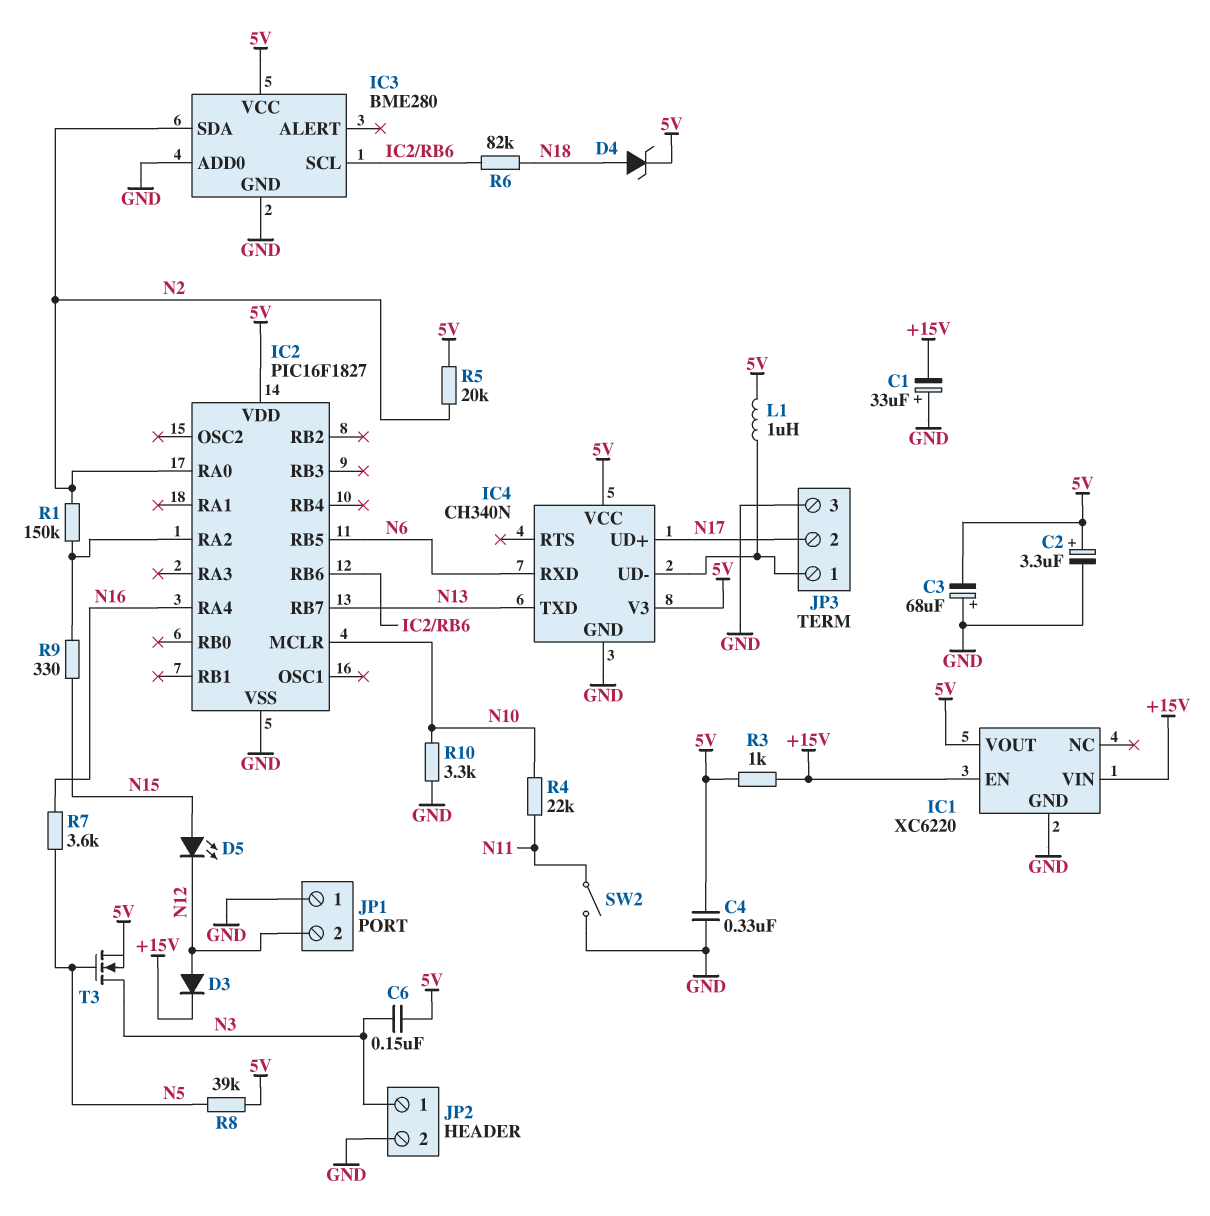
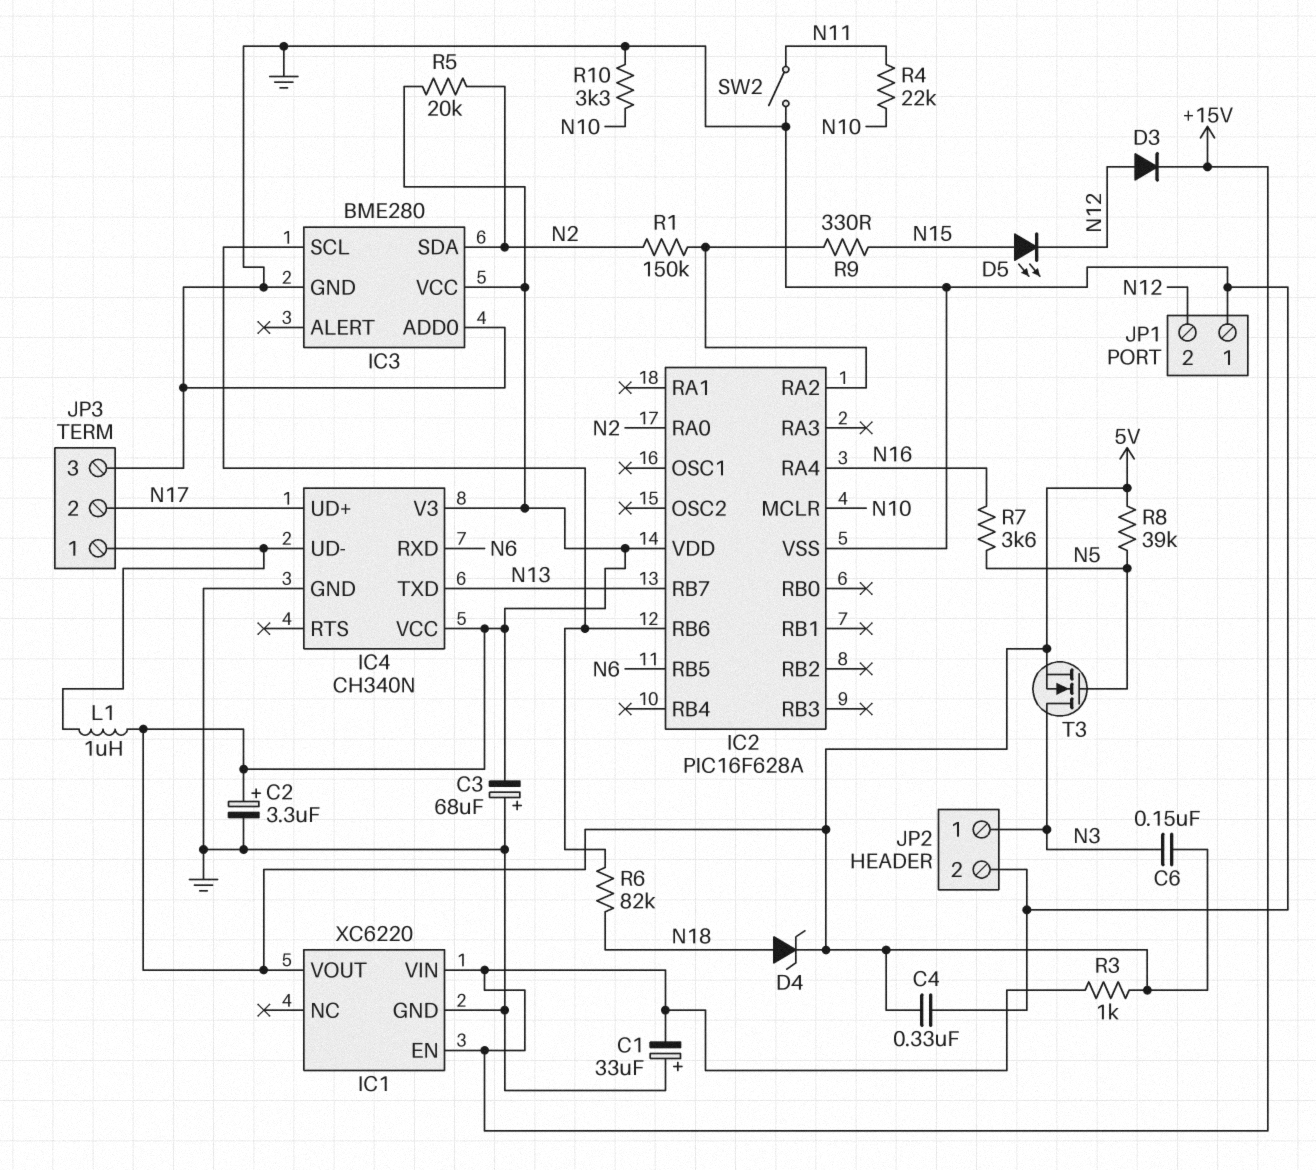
IC2: PIC16F1827 -> PIC16F628A

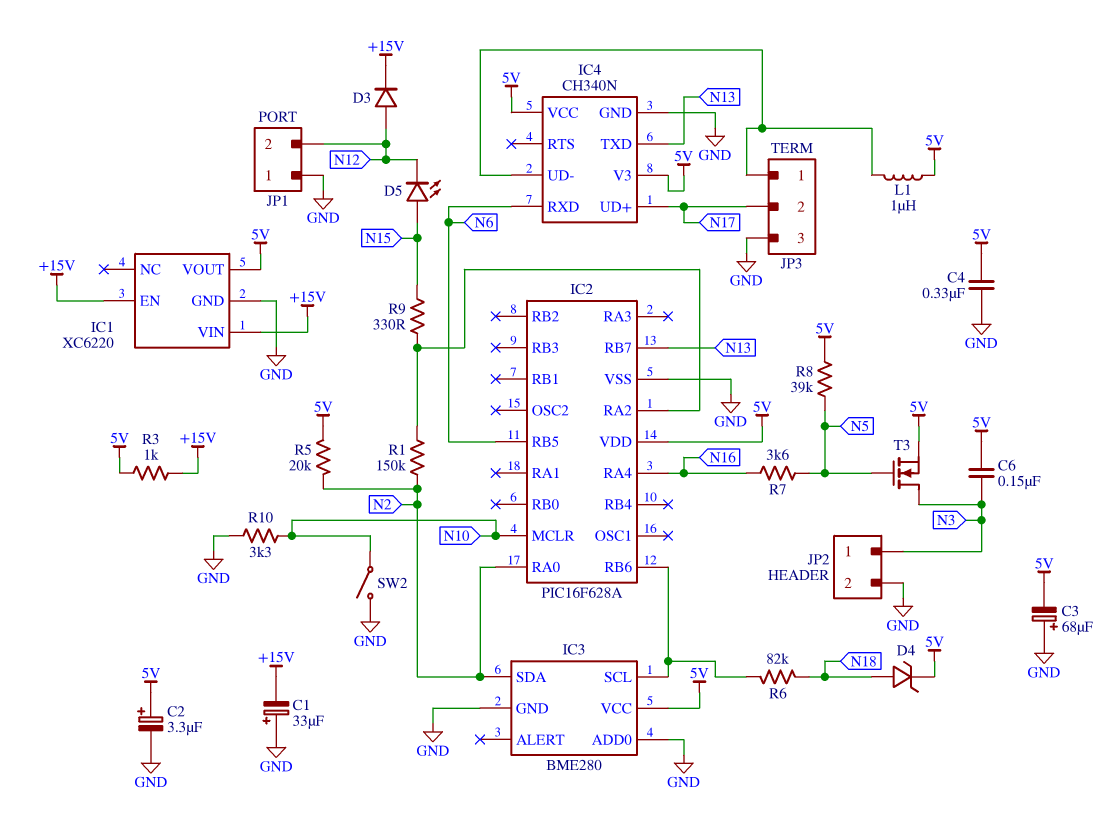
R4: 22k (N10, N11) -> none
SW2: switch (GND, N11) -> switch (GND, N10)

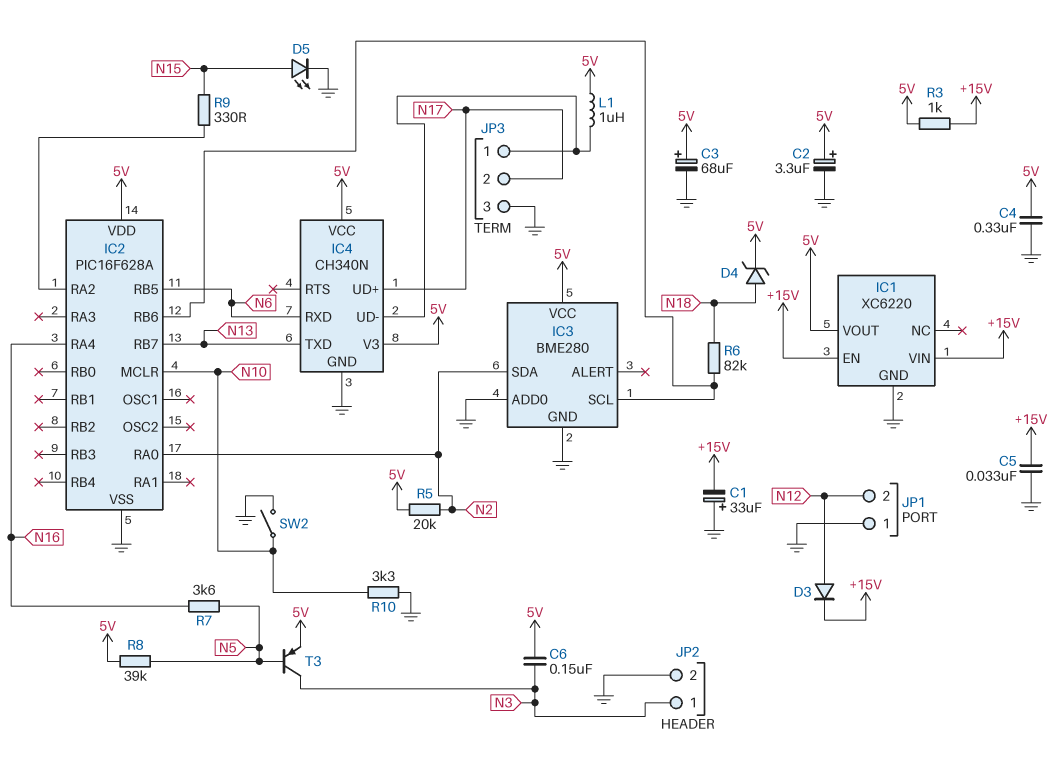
C3: 68uF (plus GND, minus 5V) -> 68uF (plus 5V, minus GND)
C5: none -> 33nF (+15V, GND)
D5: LED (A N15, K N12) -> LED (A N15, K GND)
R1: 150k (IC2/RA2, N2) -> none
T3: NMOS (G N5, D N3, S 5V) -> PNP (B N5, C N3, E 5V)

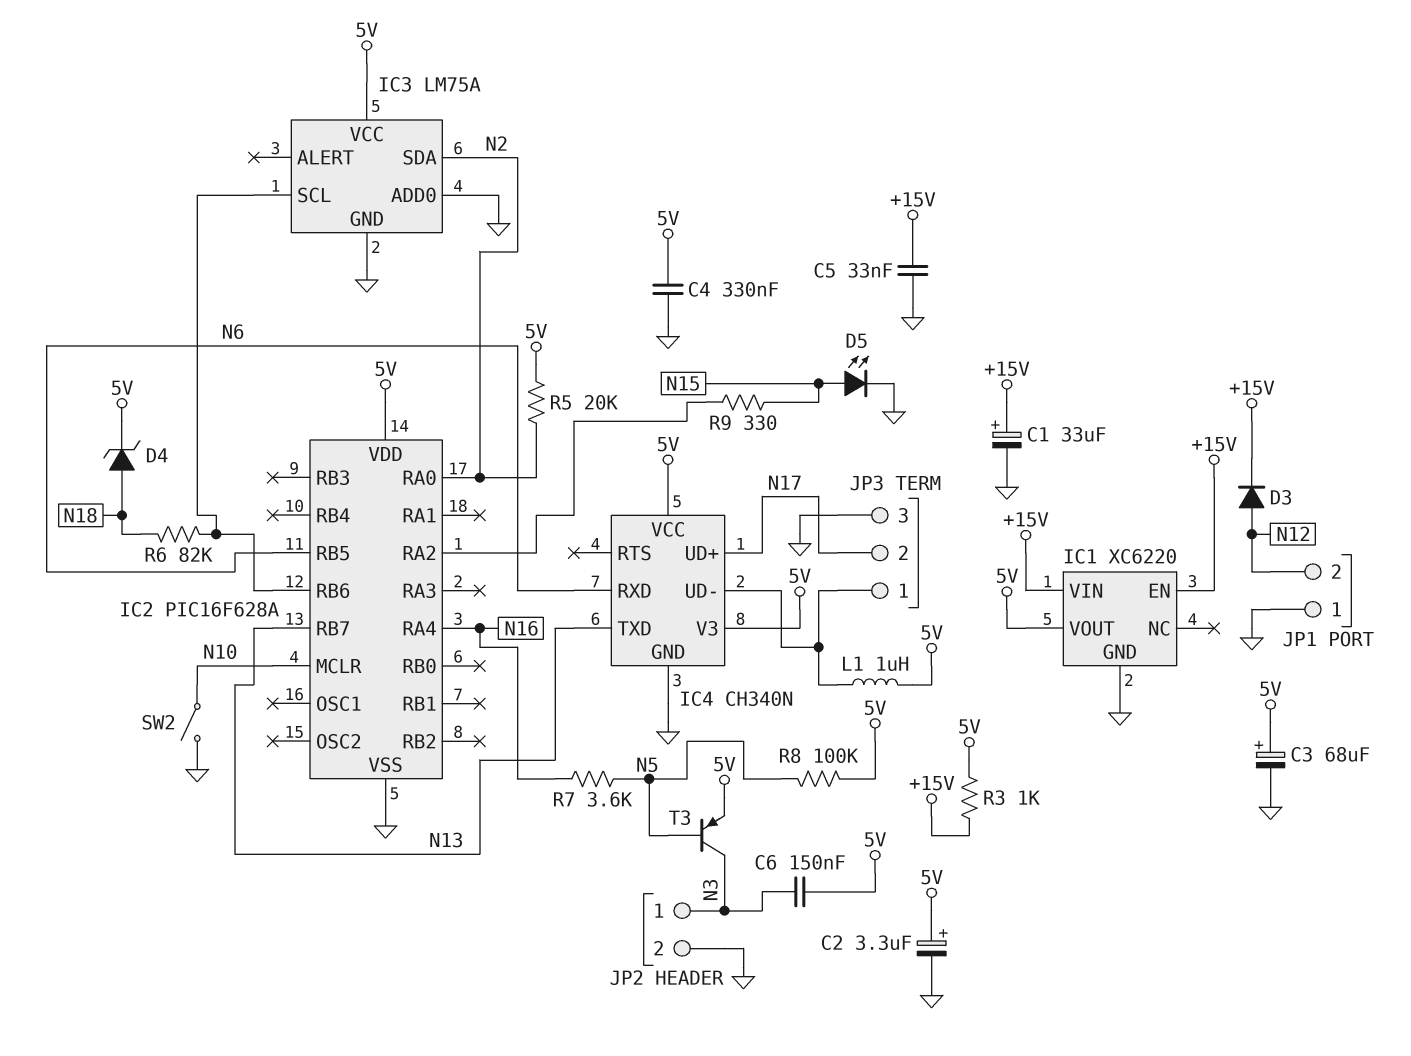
C1: 33uF (plus GND, minus +15V) -> 33uF (plus +15V, minus GND)
IC3: BME280 -> LM75A
R8: 39k (5V, N5) -> 100k (5V, N5)
R10: 3.3k (GND, N10) -> none

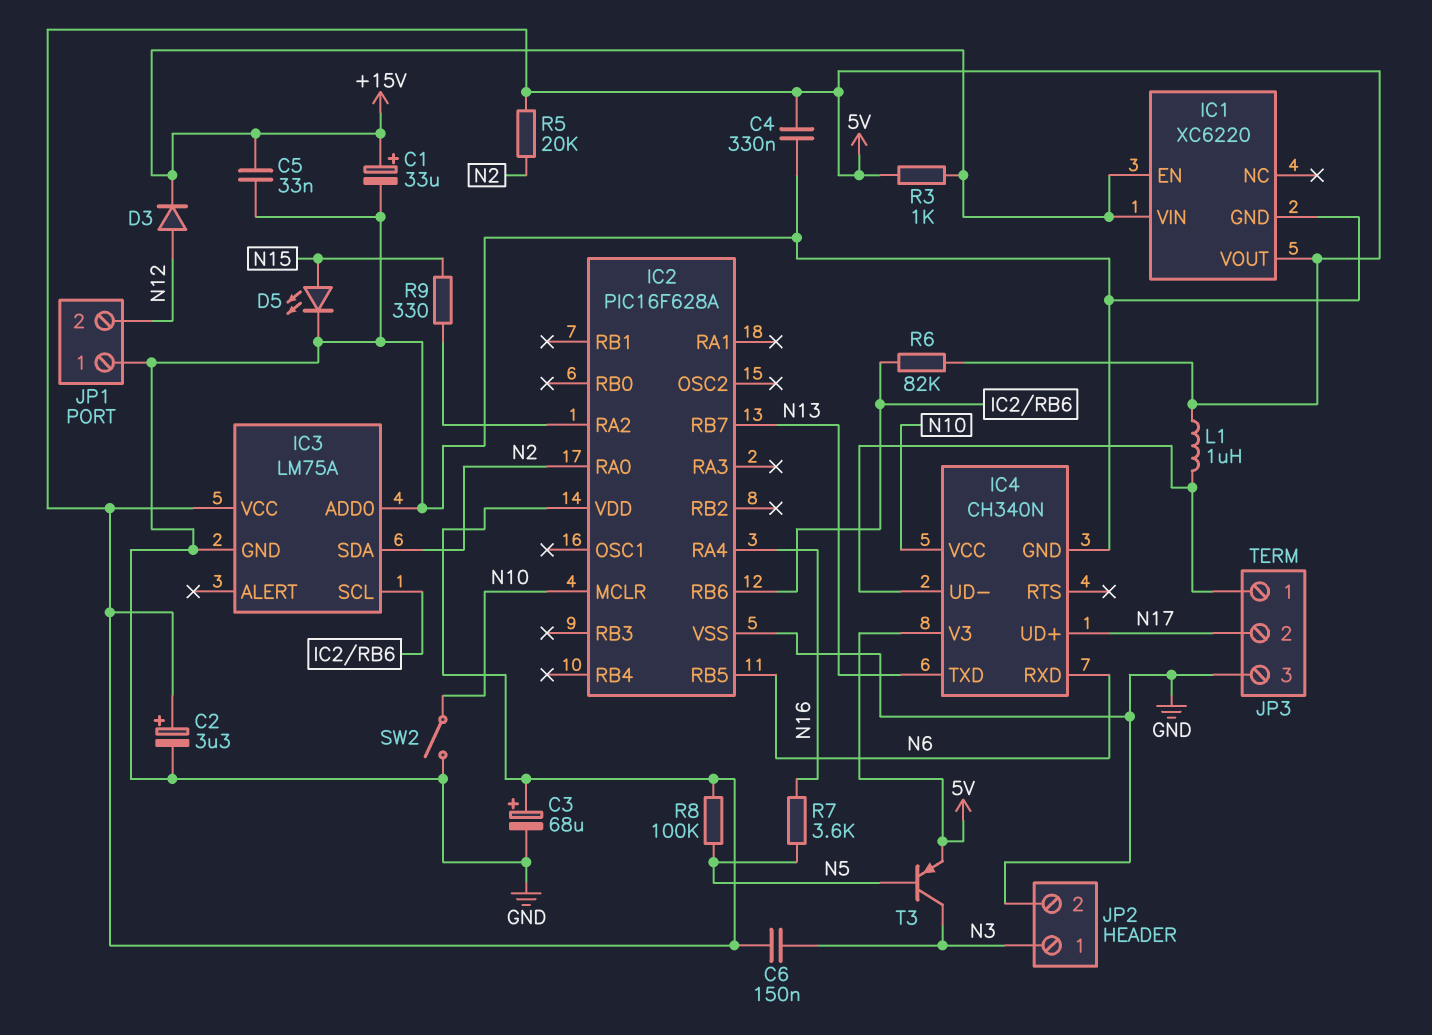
D4: zener (A N18, K 5V) -> none
IC4 pin VCC: 5V -> N10
R6: 82k (IC2/RB6, N18) -> 82k (5V, IC2/RB6)

